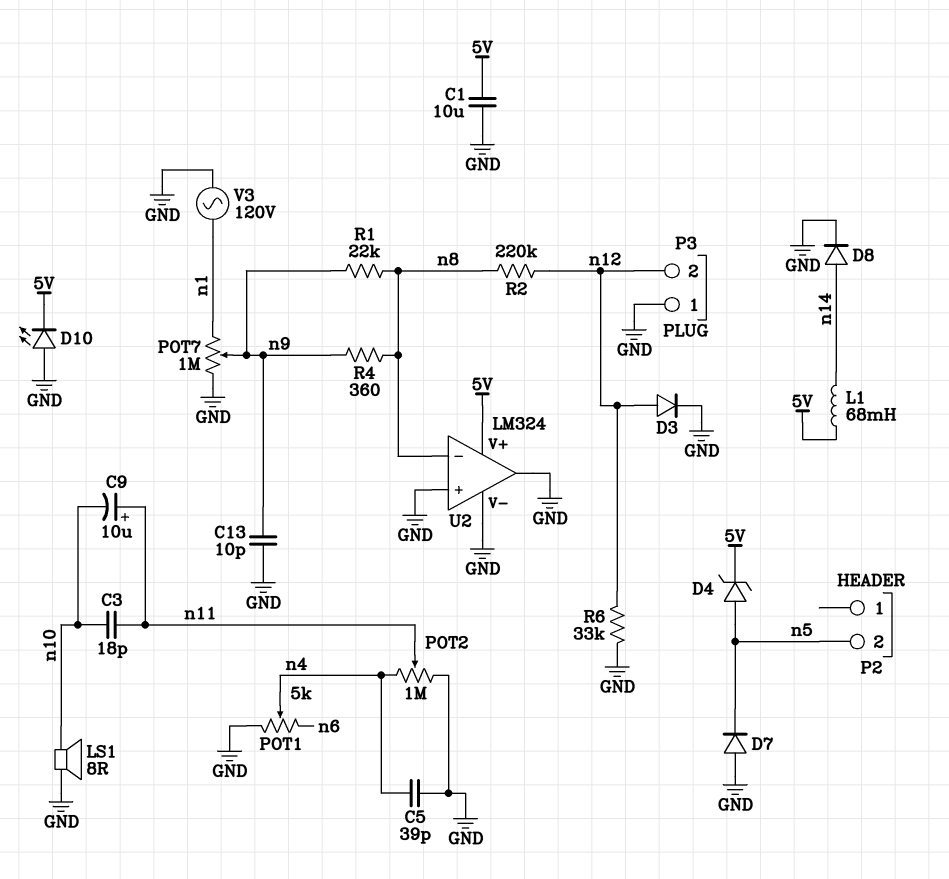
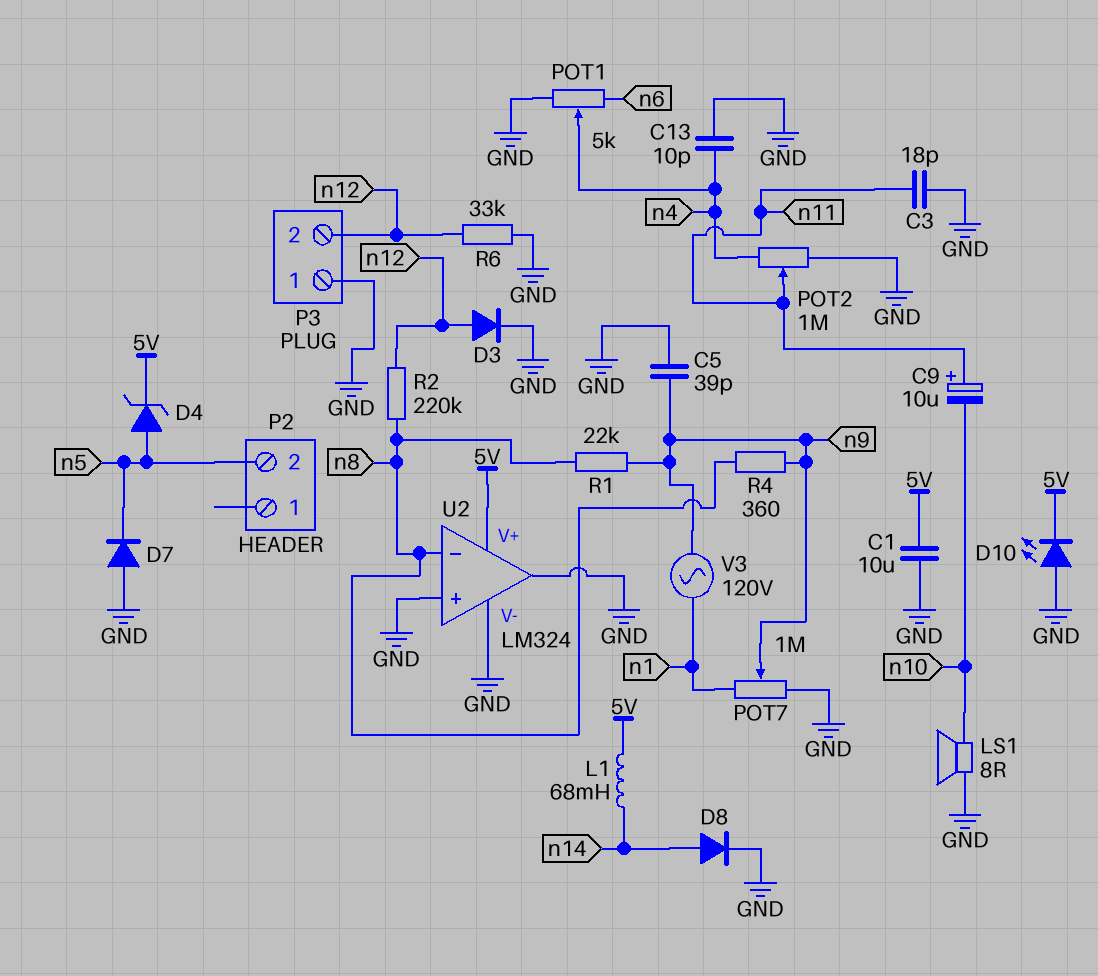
C3: 18pF (n10, n11) -> 18pF (GND, n11)
C5: 39pF (GND, n4) -> 39pF (GND, n9)
C13: 10pF (GND, n9) -> 10pF (GND, n4)
V3: AC 120V (GND, n1) -> AC 120V (n1, n9)

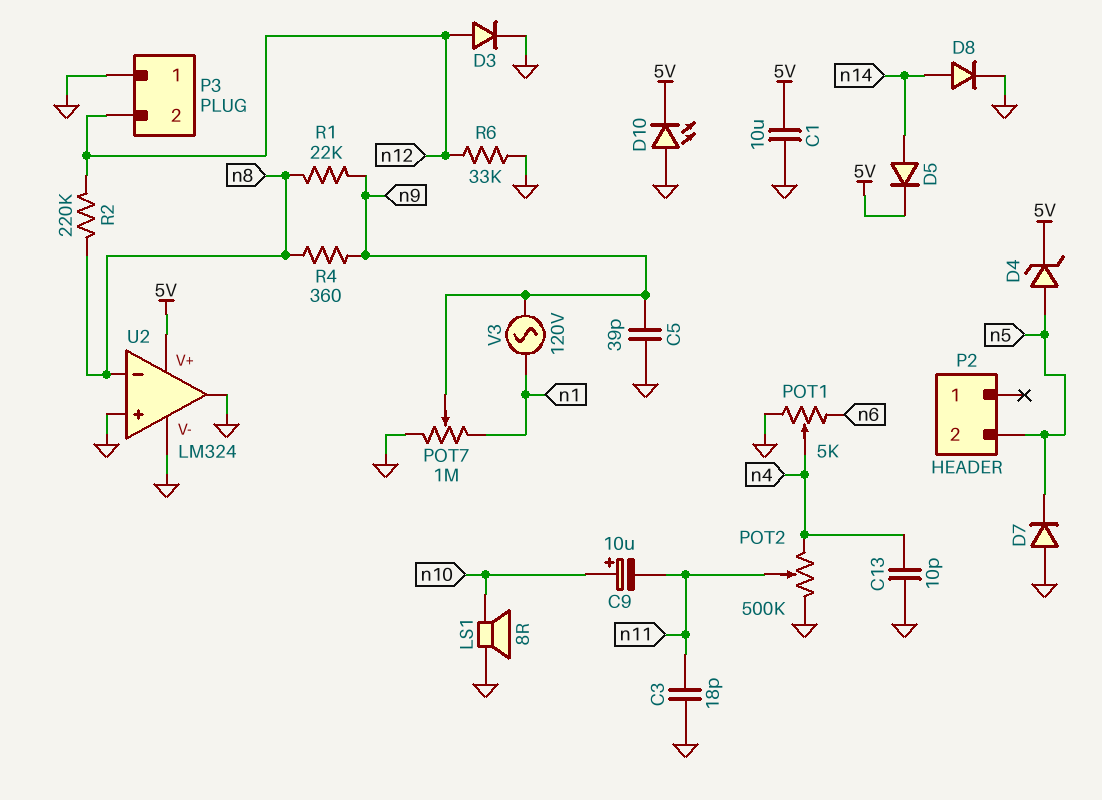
C9: 10uF (plus n11, minus n10) -> 10uF (plus n10, minus n11)
D5: none -> diode (A n14, K 5V)
L1: 68mH (5V, n14) -> none
POT2: 1M (GND, n4, wiper n11) -> 500k (GND, n4, wiper n11)

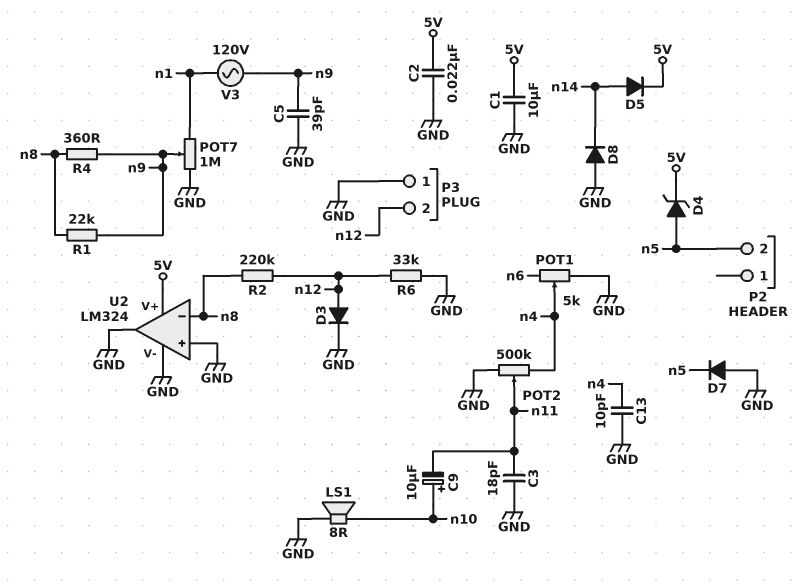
C2: none -> 22nF (5V, GND)
D8: diode (A n14, K GND) -> diode (A GND, K n14)
D10: LED (A GND, K 5V) -> none

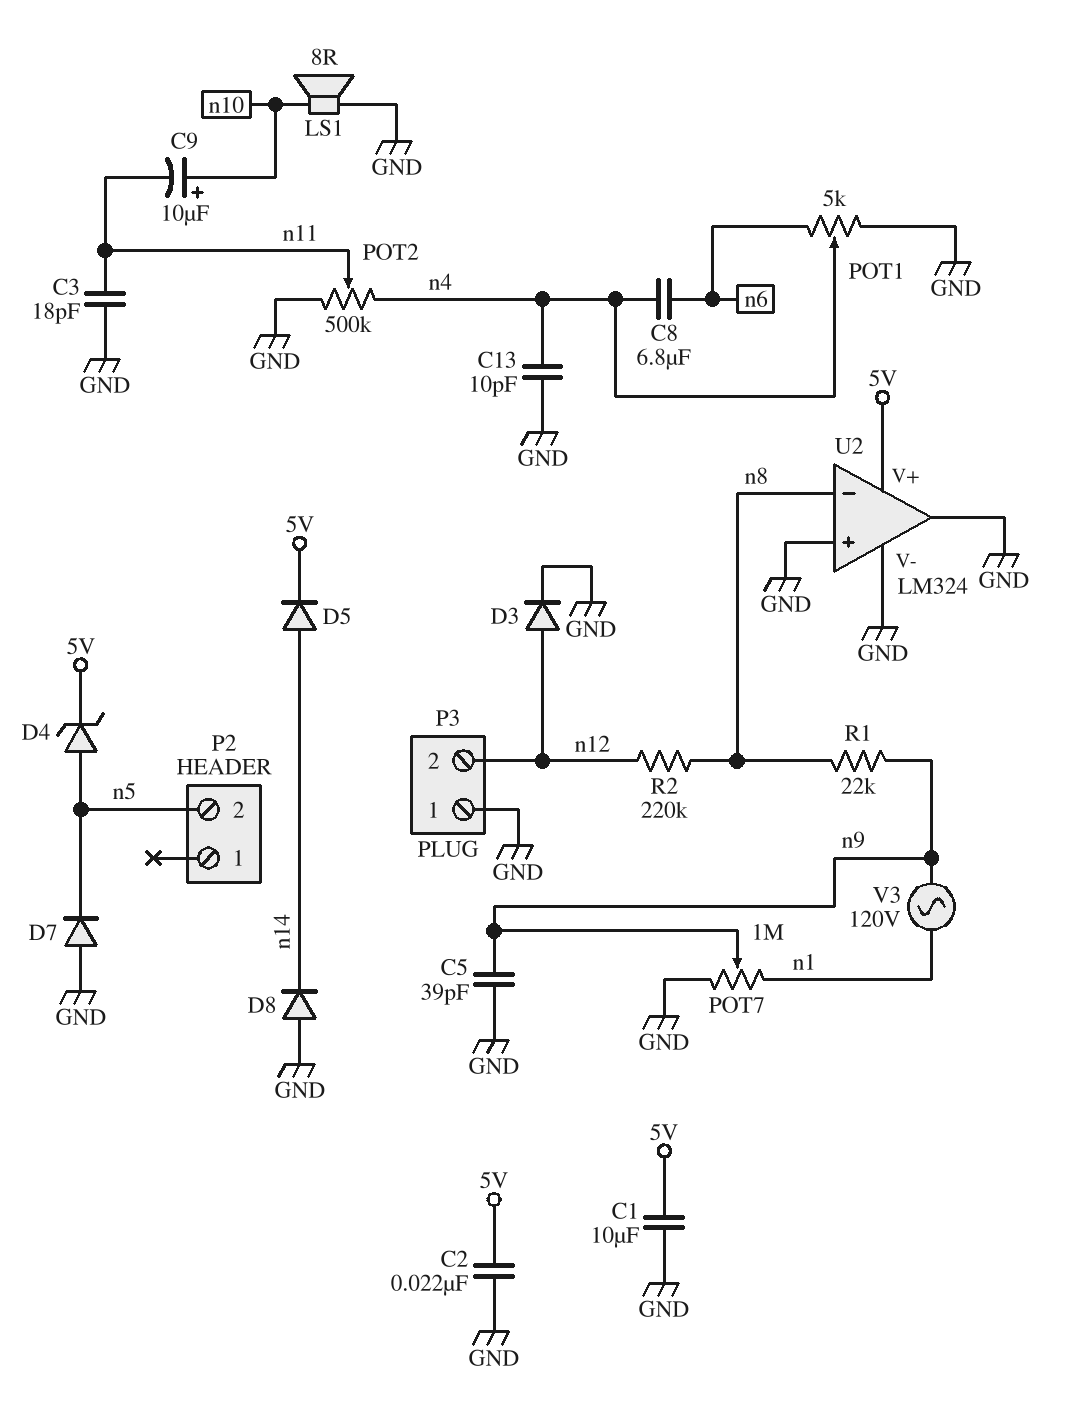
C8: none -> 6.8uF (n4, n6)
R4: 360 (n8, n9) -> none
R6: 33k (GND, n12) -> none

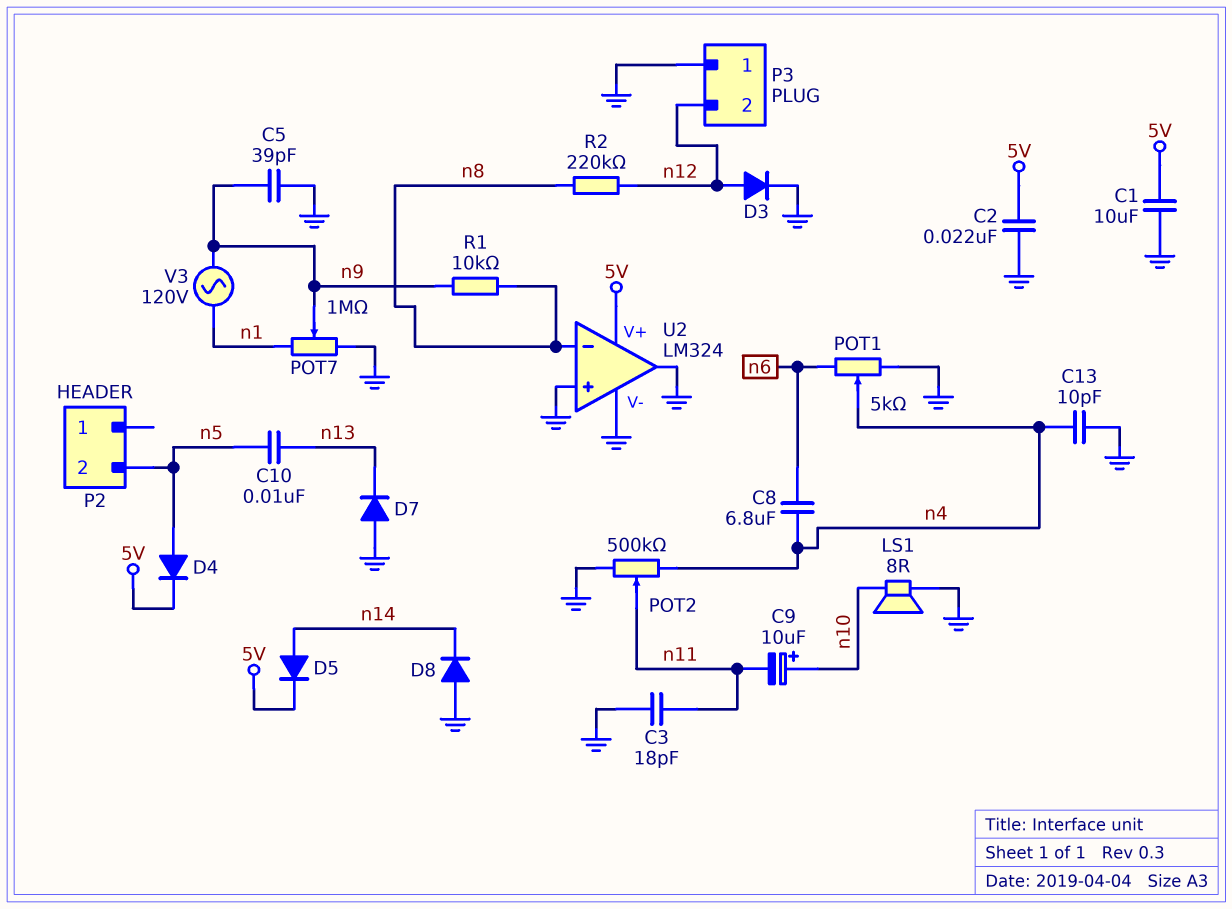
C10: none -> 10nF (n5, n13)
D4: zener (A n5, K 5V) -> diode (A n5, K 5V)
D7: diode (A GND, K n5) -> diode (A GND, K n13)
R1: 22k (n8, n9) -> 10k (n8, n9)

